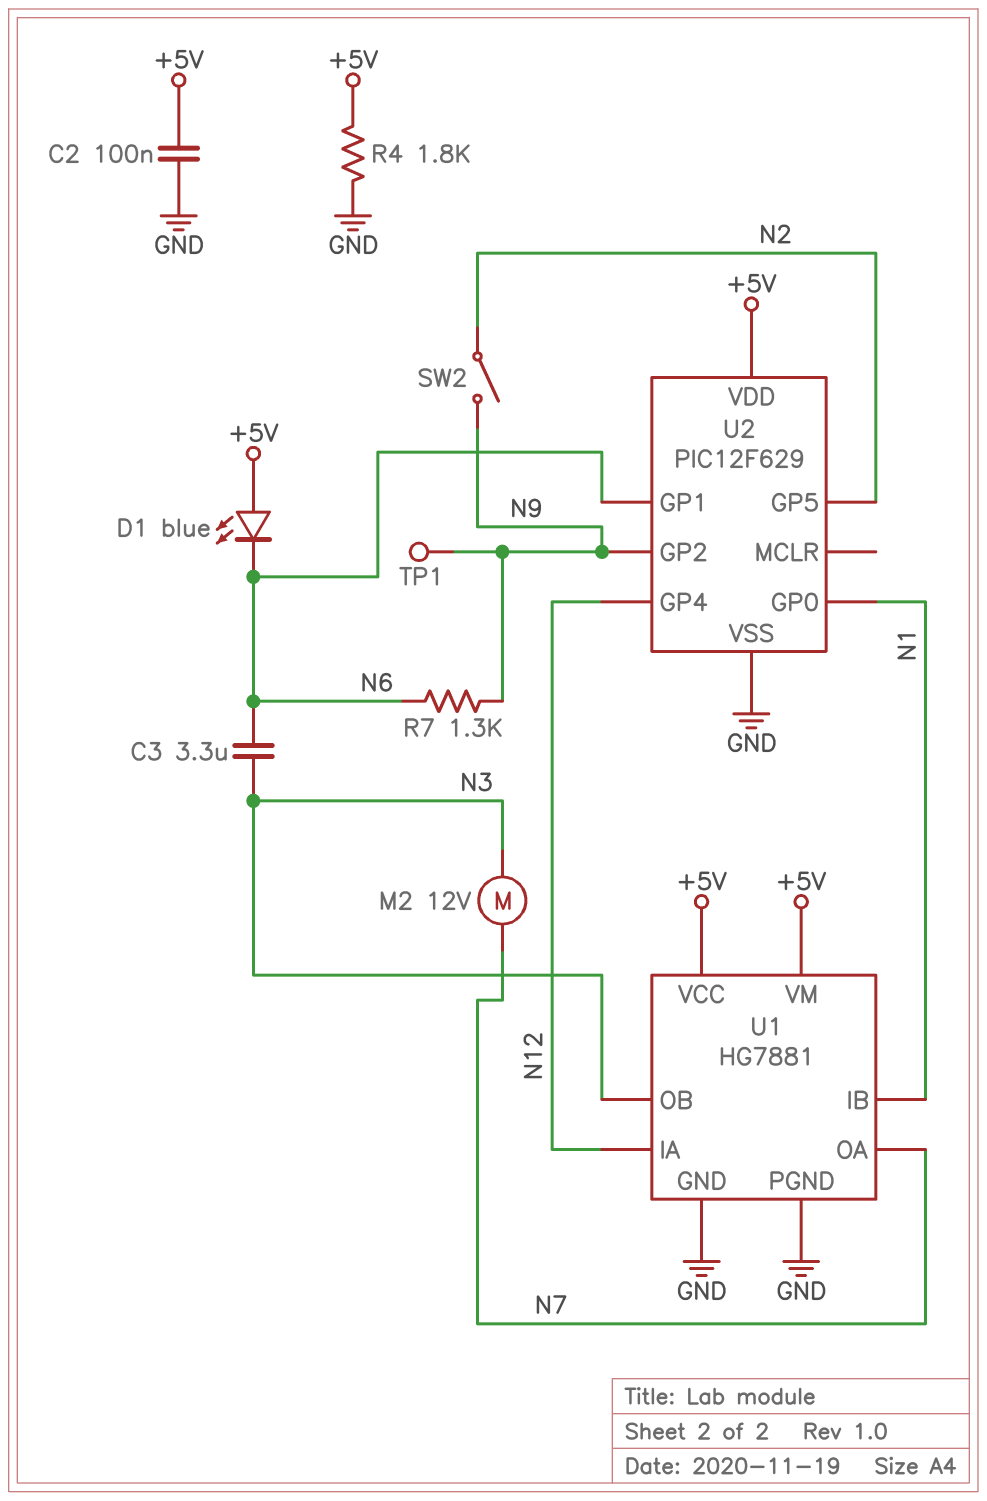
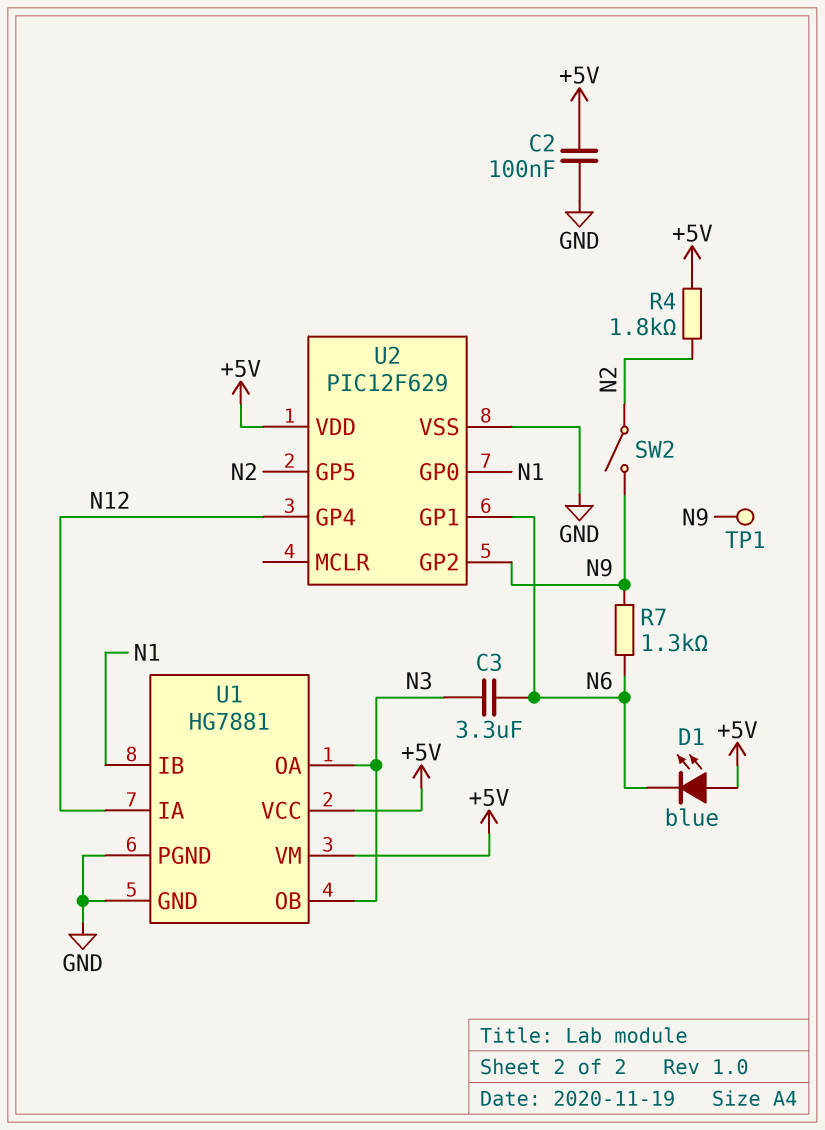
M2: motor 12V (N3, N7) -> none
R4: 1.8k (+5V, GND) -> 1.8k (+5V, N2)
U1 pin OA: N7 -> N3

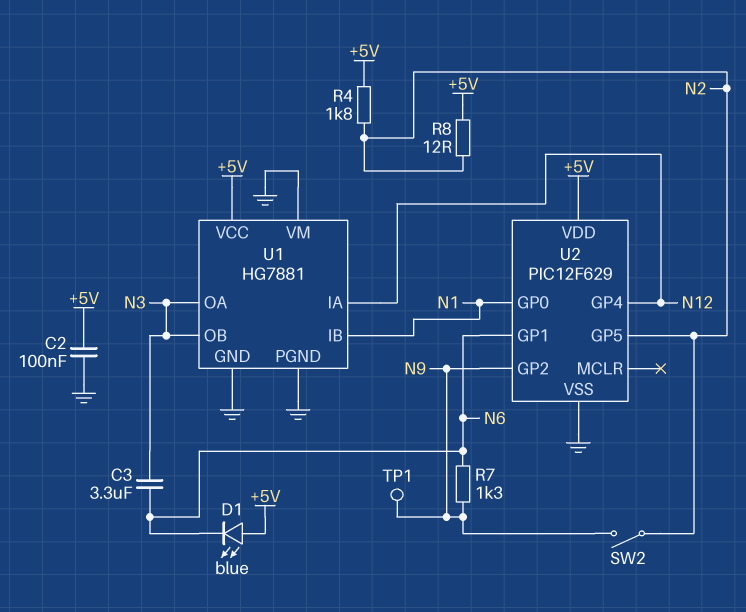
R8: none -> 12 (+5V, N2)
U1 pin VM: +5V -> GND

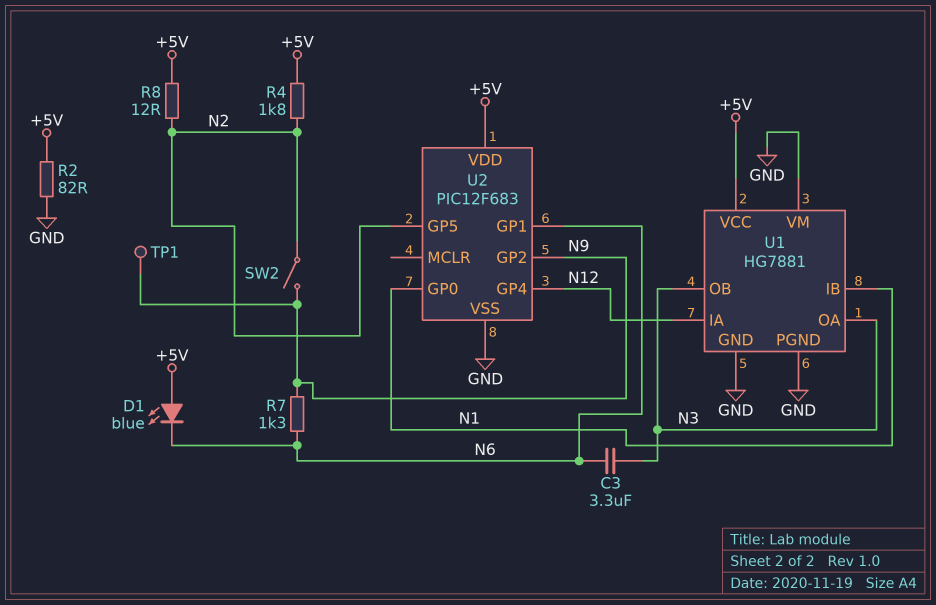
C2: 100nF (+5V, GND) -> none
R2: none -> 82 (+5V, GND)
U2: PIC12F629 -> PIC12F683

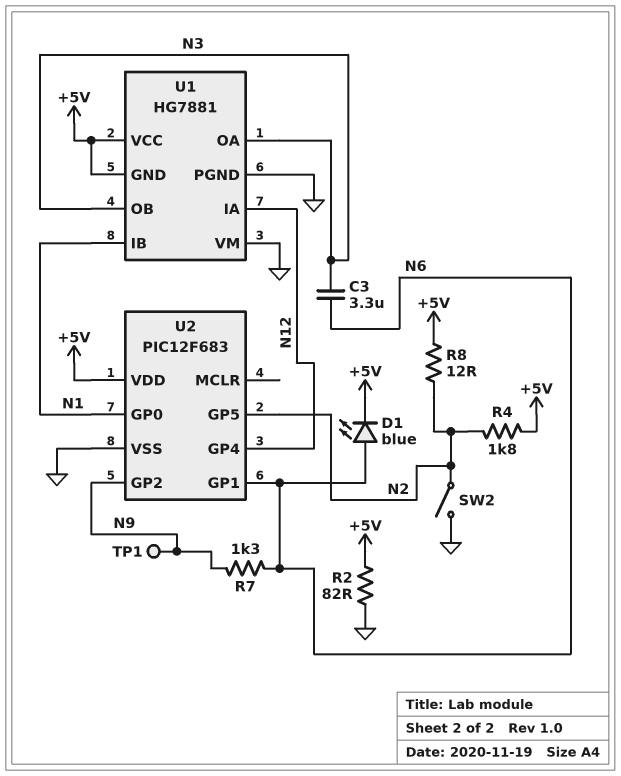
D1: LED blue (A +5V, K N6) -> LED blue (A N6, K +5V)
SW2: switch (N2, N9) -> switch (GND, N2)
U1 pin GND: GND -> +5V

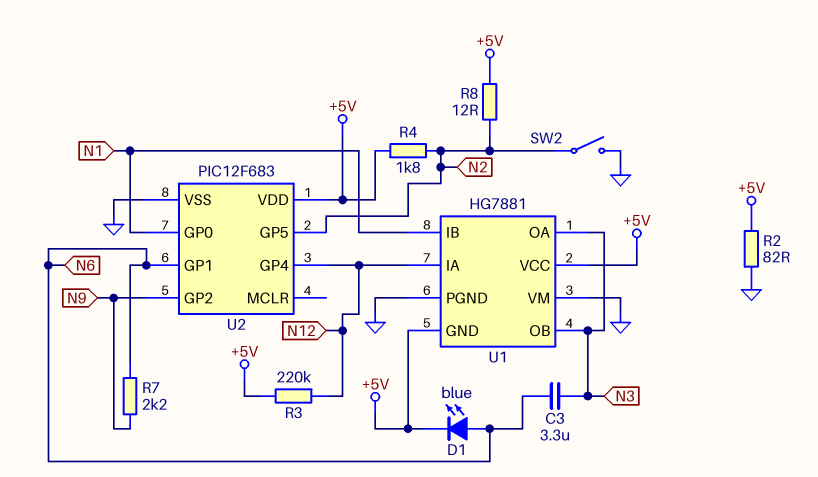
R3: none -> 220k (+5V, N12)
R7: 1.3k (N6, N9) -> 2.2k (N6, N9)
TP1: test point (N9) -> none

